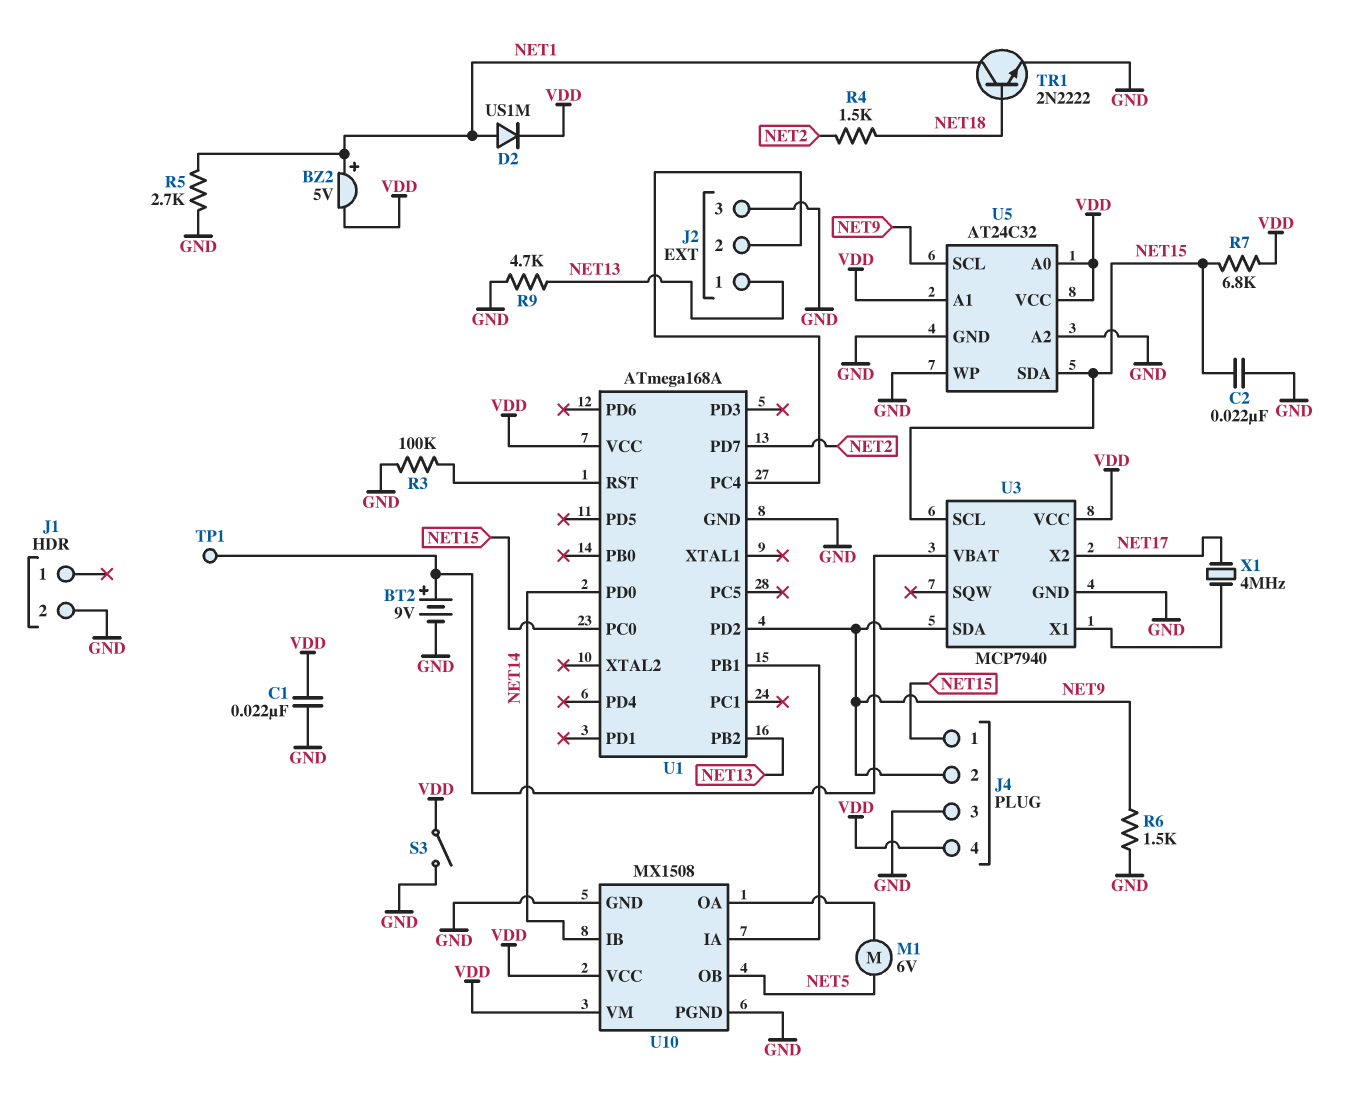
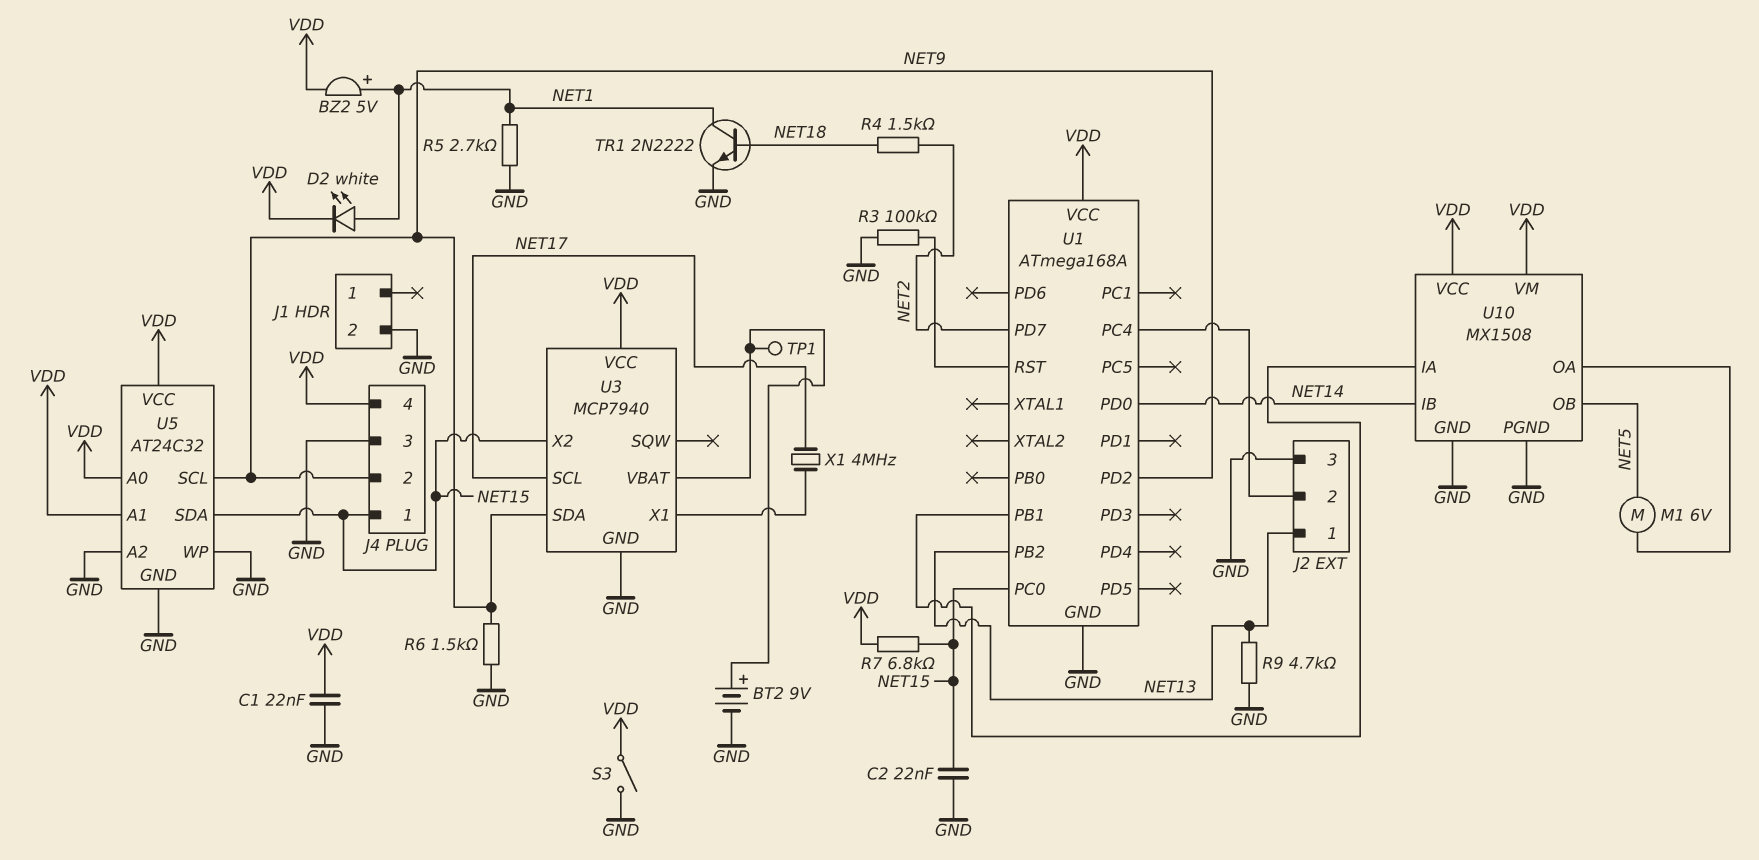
D2: diode US1M (A NET1, K VDD) -> LED white (A NET1, K VDD)
U3 pin SCL: NET15 -> NET17
U3 pin X2: NET17 -> NET15

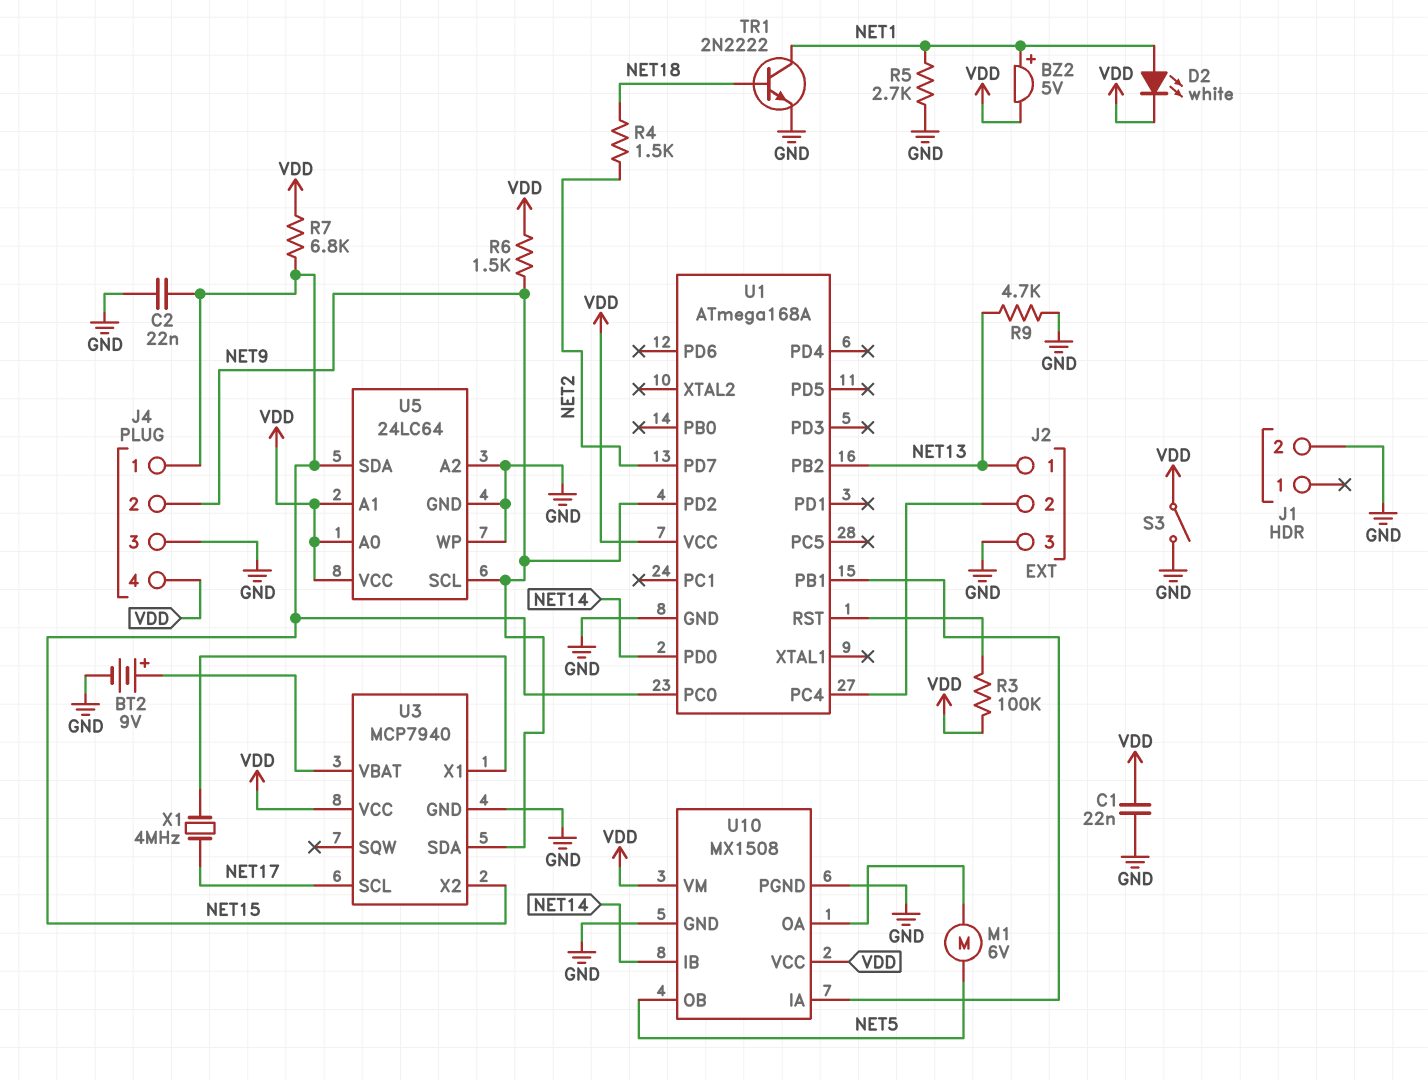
R3: 100k (GND, U1/RST) -> 100k (U1/RST, VDD)
R6: 1.5k (GND, NET9) -> 1.5k (NET9, VDD)
TP1: test point (U3/VBAT) -> none
U5: AT24C32 -> 24LC64

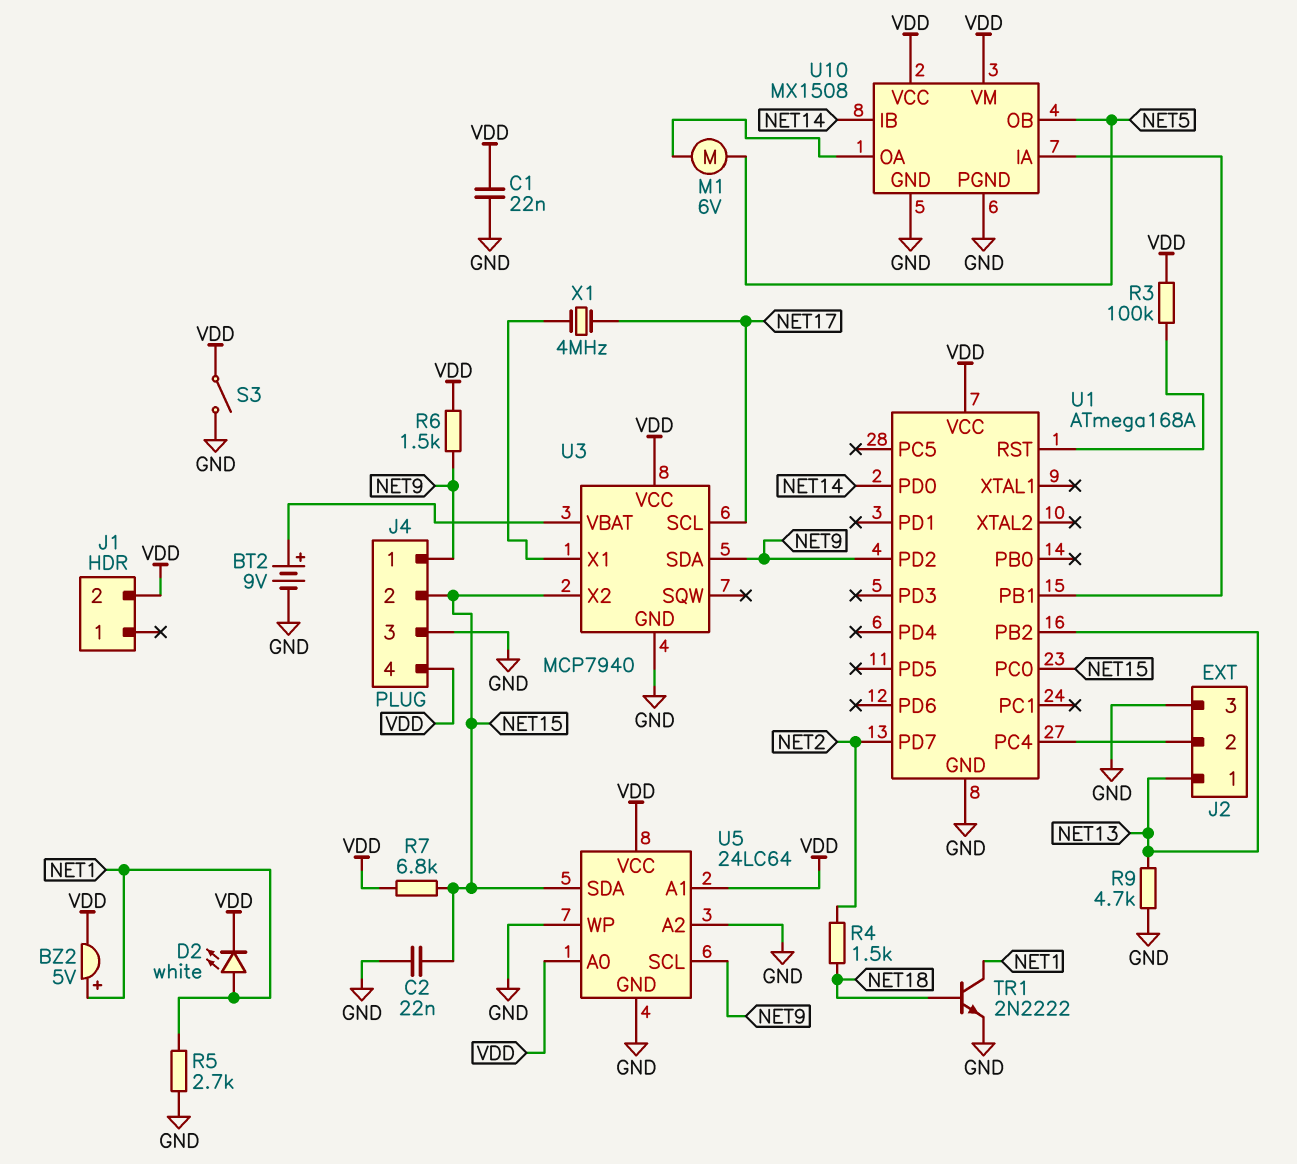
J1 pin 2: GND -> VDD
J4 pin 1: NET15 -> NET9
J4 pin 2: NET9 -> NET15

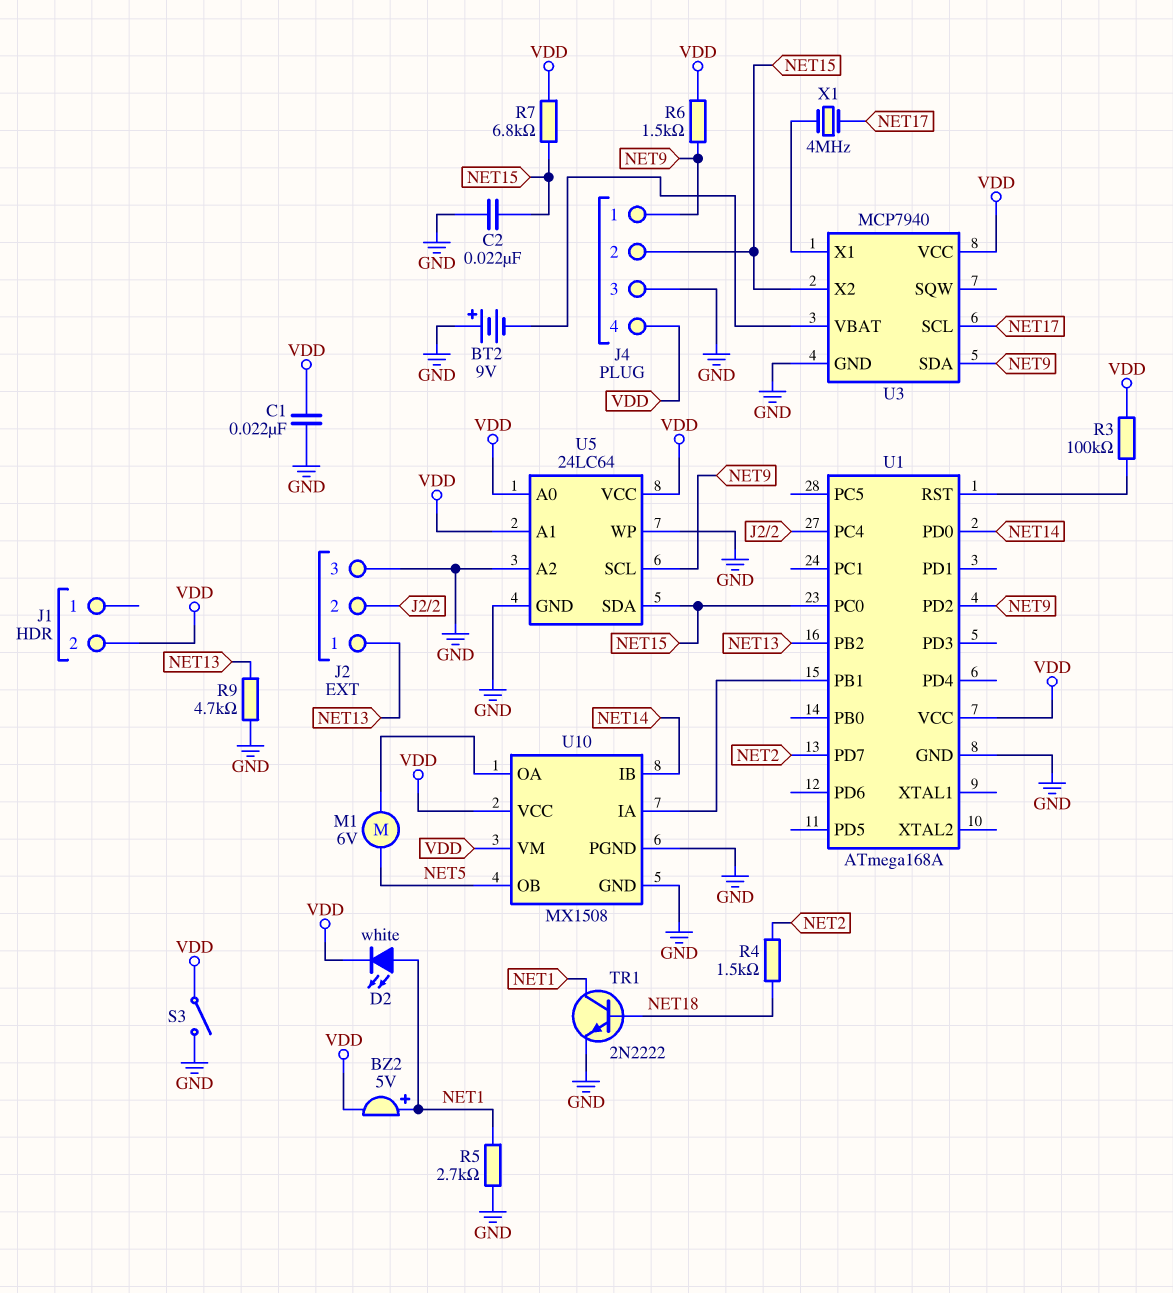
BT2: 9V (plus U3/VBAT, minus GND) -> 9V (plus GND, minus U3/VBAT)

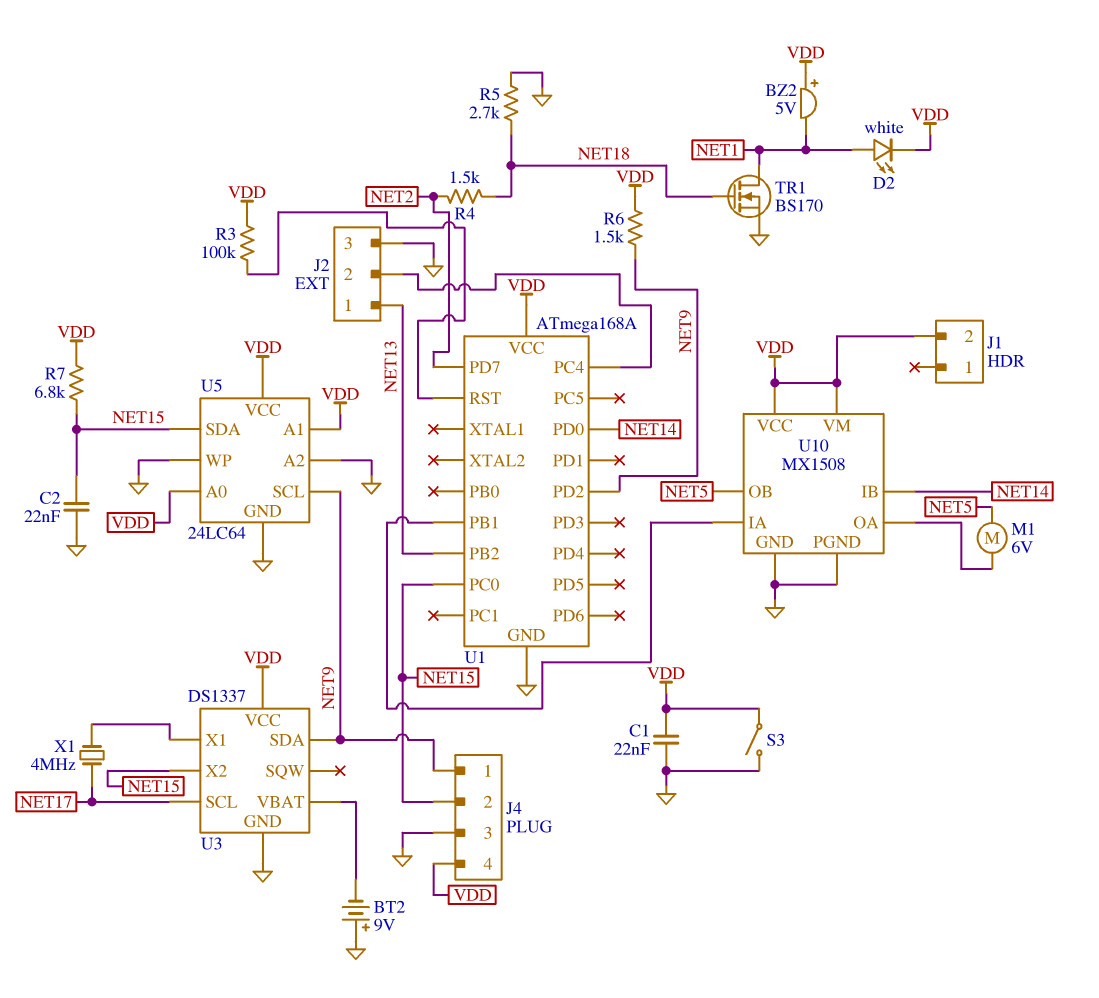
BZ2: buzzer 5V (plus NET1, minus VDD) -> buzzer 5V (plus VDD, minus NET1)
R5: 2.7k (GND, NET1) -> 2.7k (GND, NET18)
R9: 4.7k (GND, NET13) -> none
TR1: NPN 2N2222 (B NET18, C NET1, E GND) -> NMOS BS170 (G NET18, D NET1, S GND)
U3: MCP7940 -> DS1337

